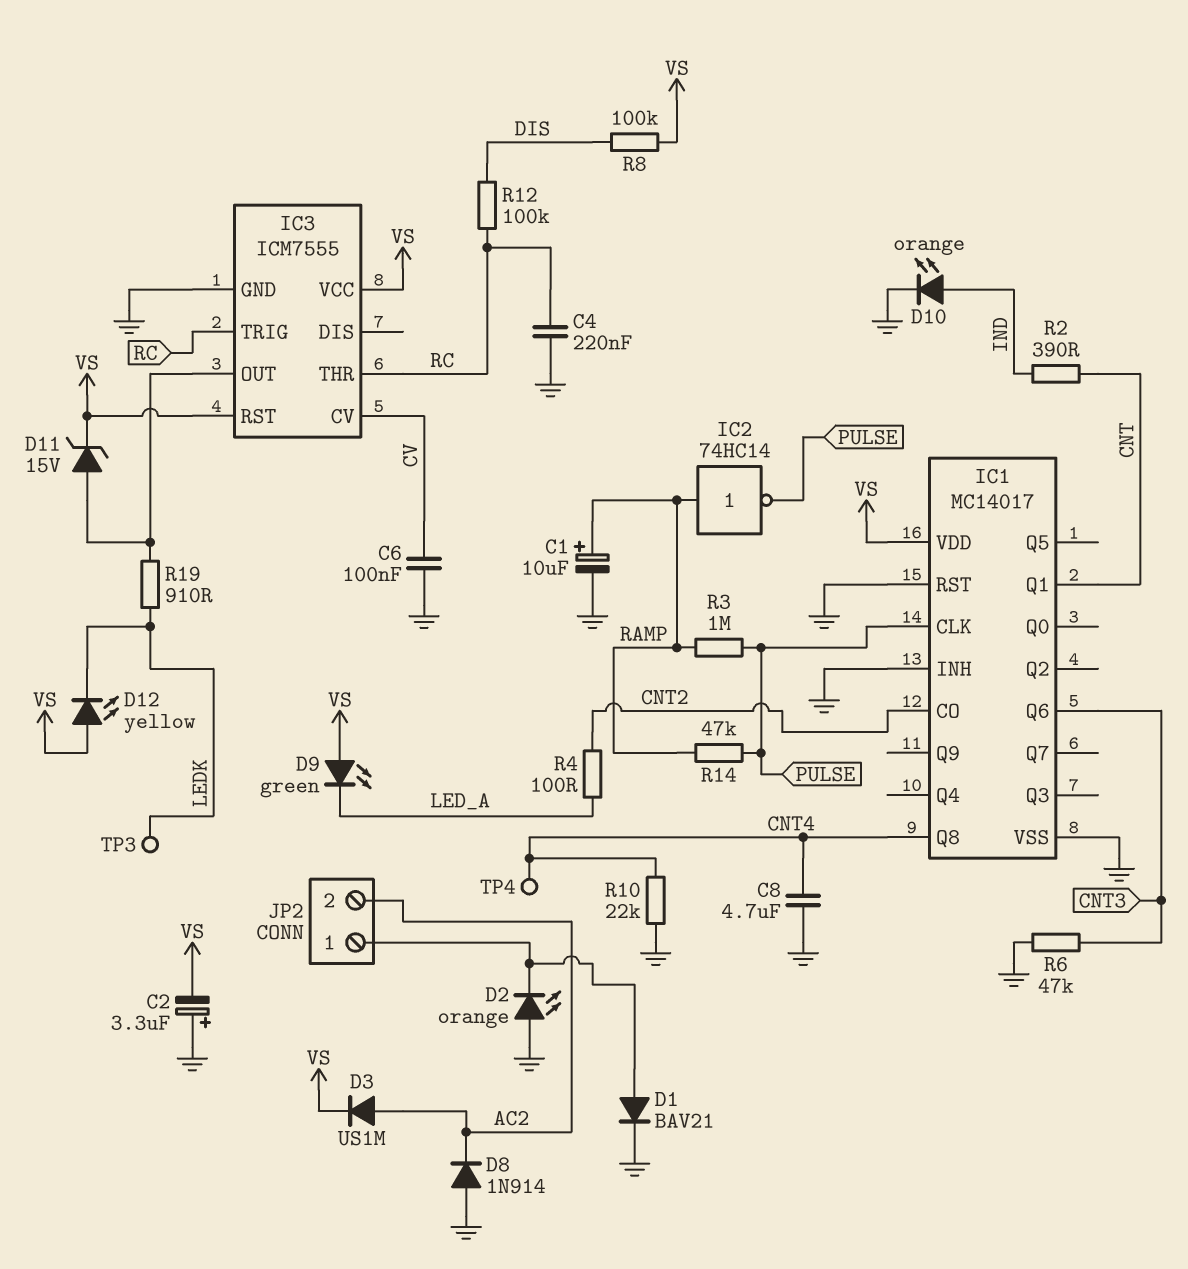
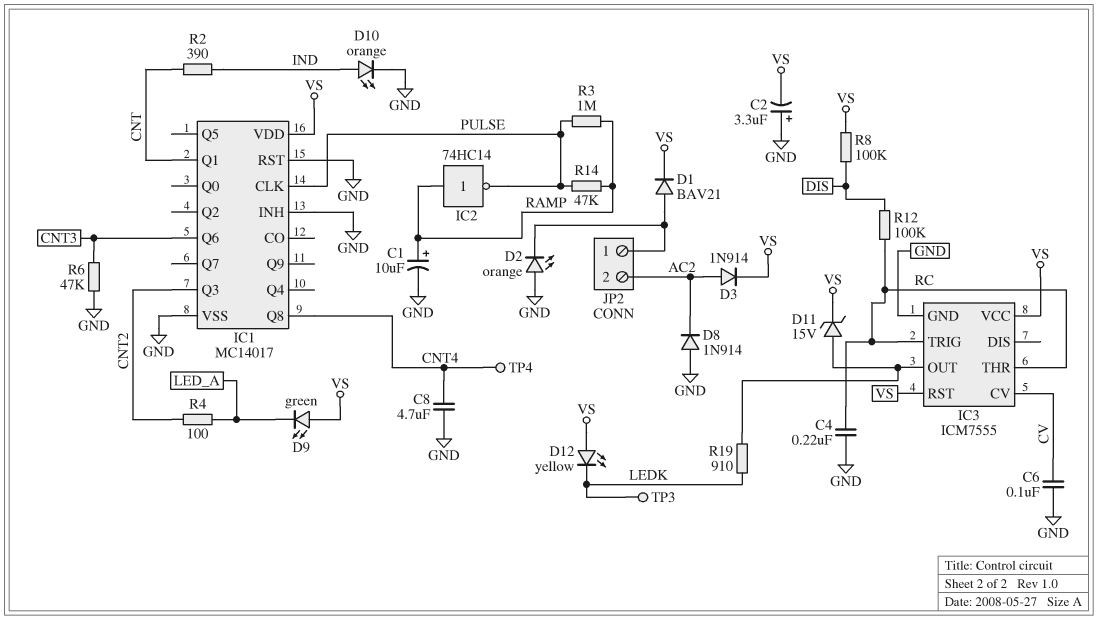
D1: diode BAV21 (A JP2/1, K GND) -> diode BAV21 (A JP2/1, K VS)
D3: diode US1M (A AC2, K VS) -> diode 1N914 (A AC2, K VS)
IC1 pin CO: CNT2 -> none
IC1 pin Q3: none -> CNT2
R10: 22k (CNT4, GND) -> none

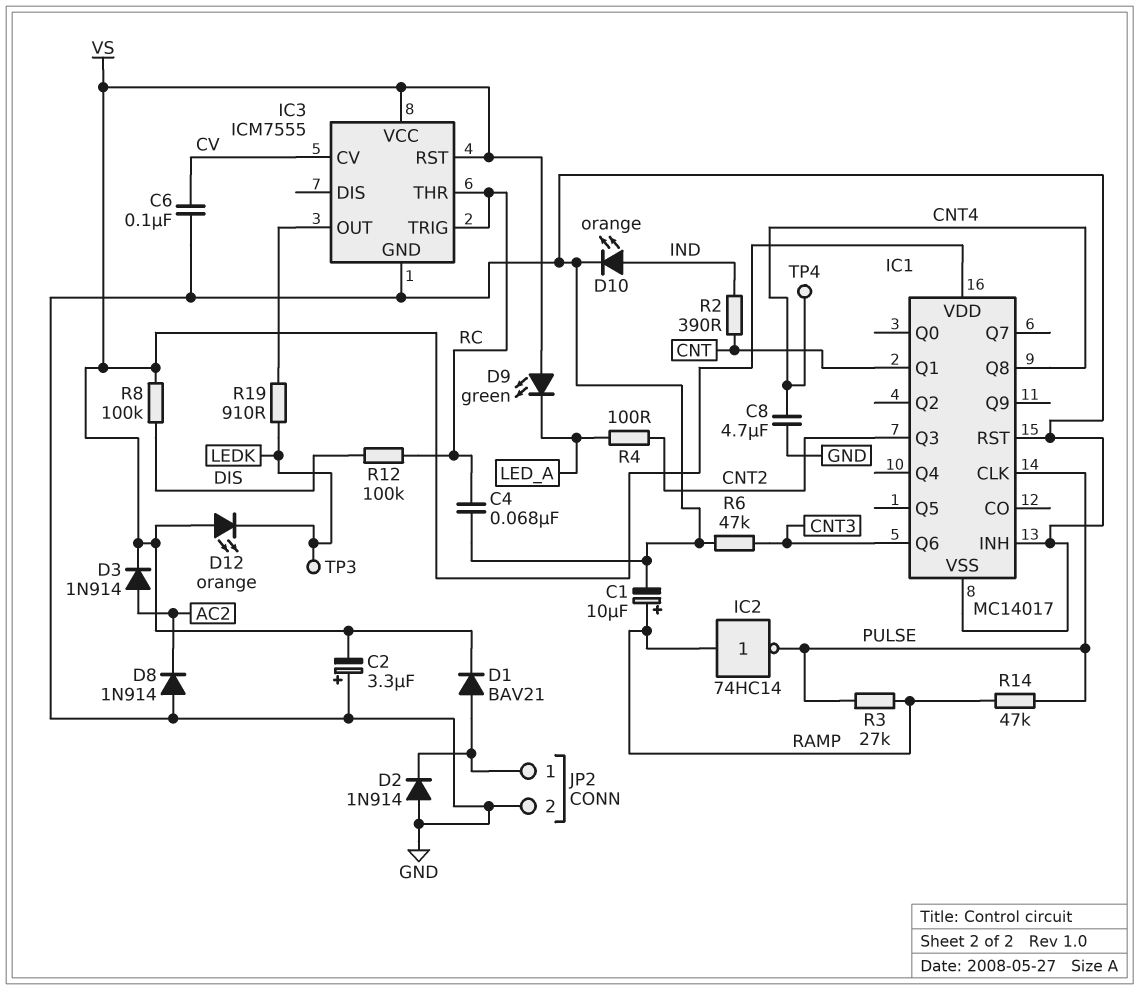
C4: 220nF (GND, RC) -> 68nF (GND, RC)
D2: LED orange (A GND, K JP2/1) -> diode 1N914 (A GND, K JP2/1)
D11: zener 15V (A IC3/OUT, K VS) -> none
D12: LED yellow (A VS, K LEDK) -> LED orange (A VS, K LEDK)
JP2 pin 2: AC2 -> GND
R3: 1M (PULSE, RAMP) -> 27k (PULSE, RAMP)

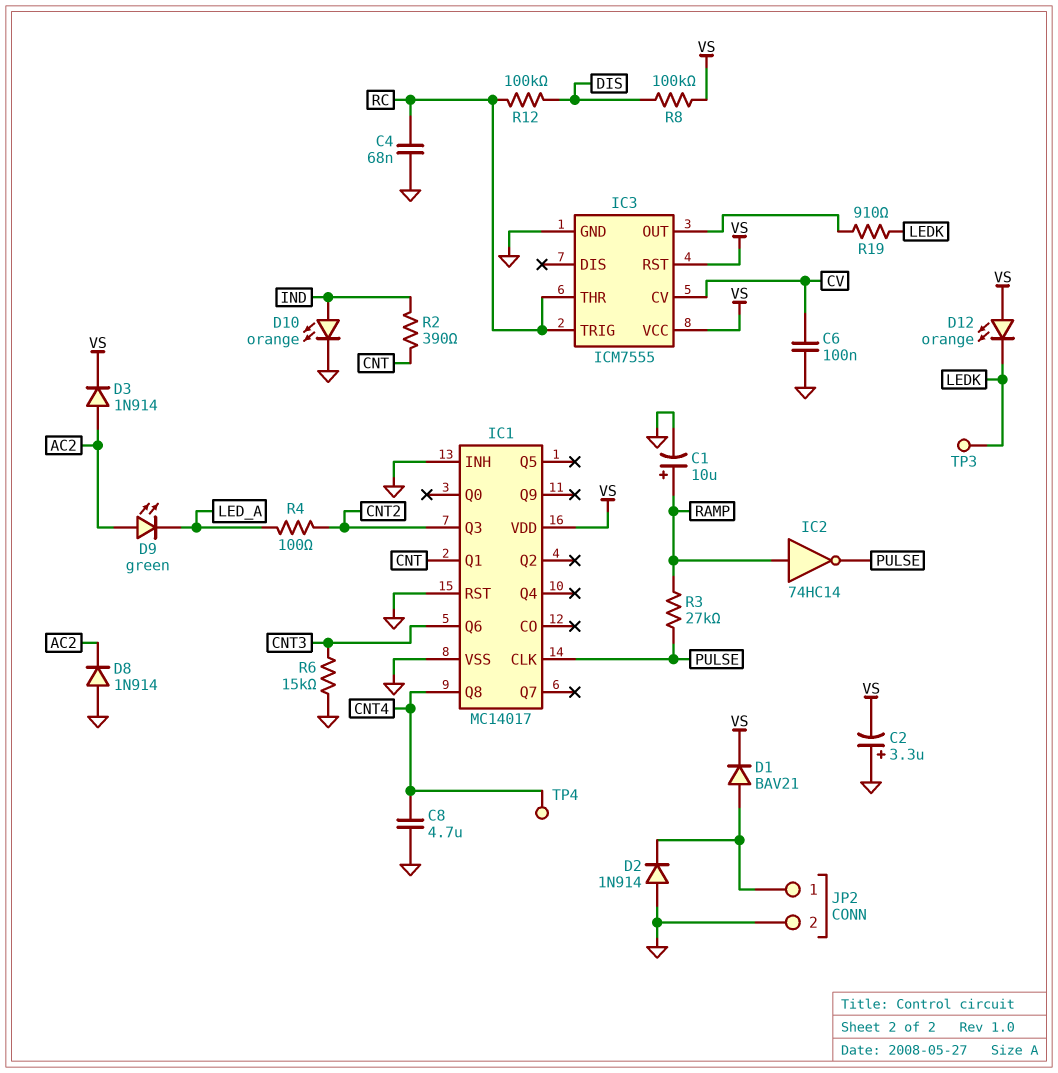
D9: LED green (A VS, K LED_A) -> LED green (A AC2, K LED_A)
R6: 47k (CNT3, GND) -> 15k (CNT3, GND)
R14: 47k (PULSE, RAMP) -> none

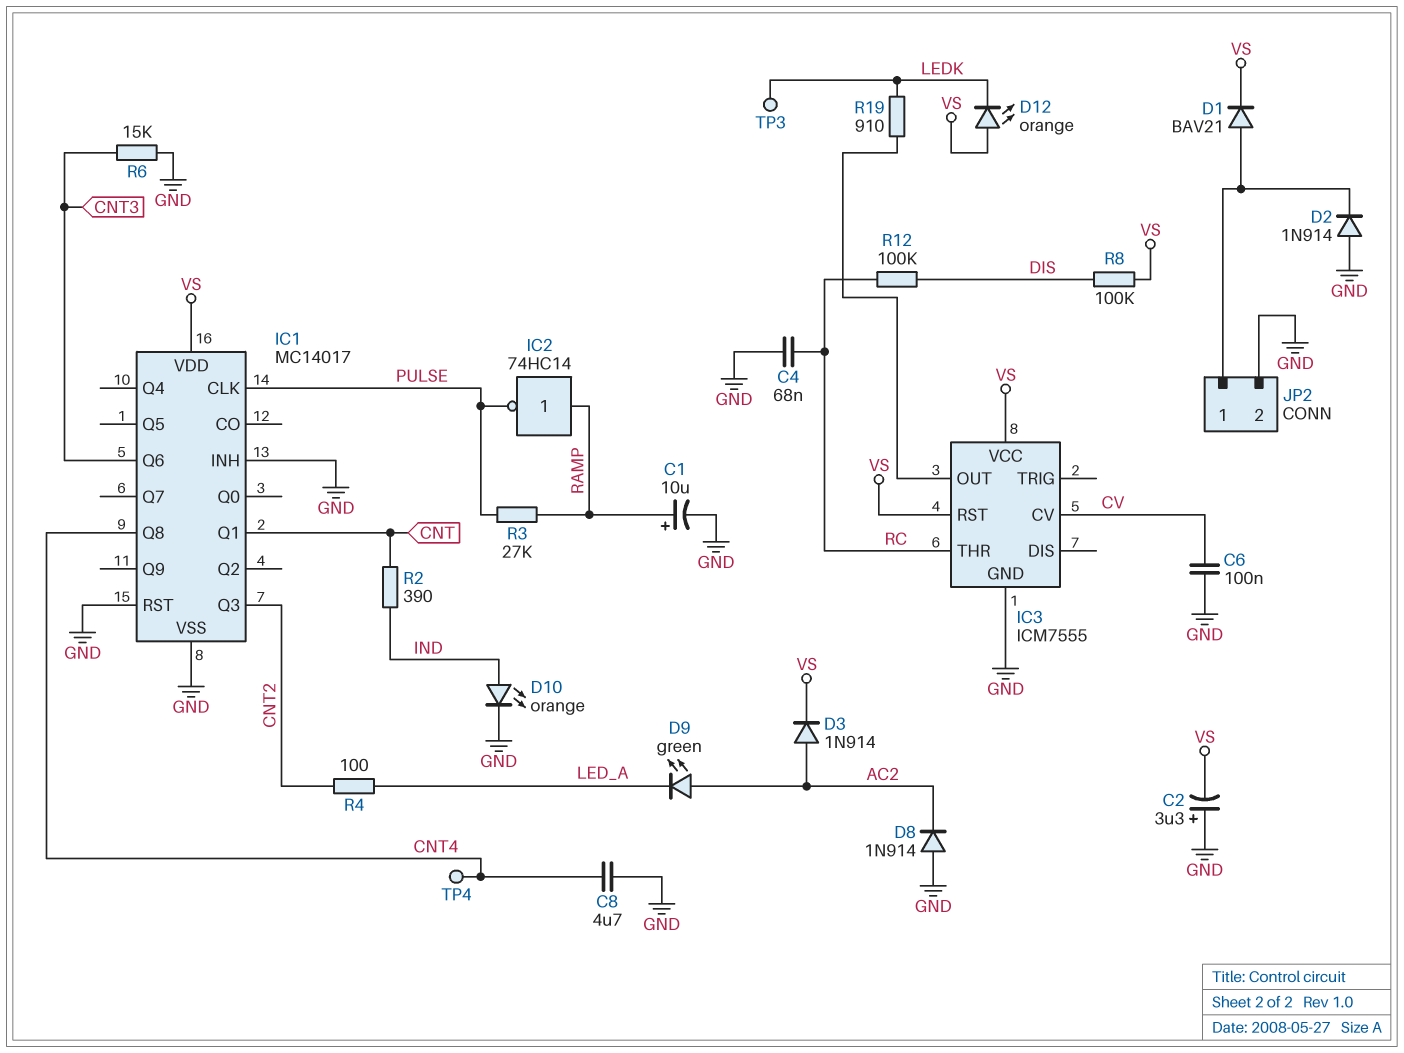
IC3 pin TRIG: RC -> none

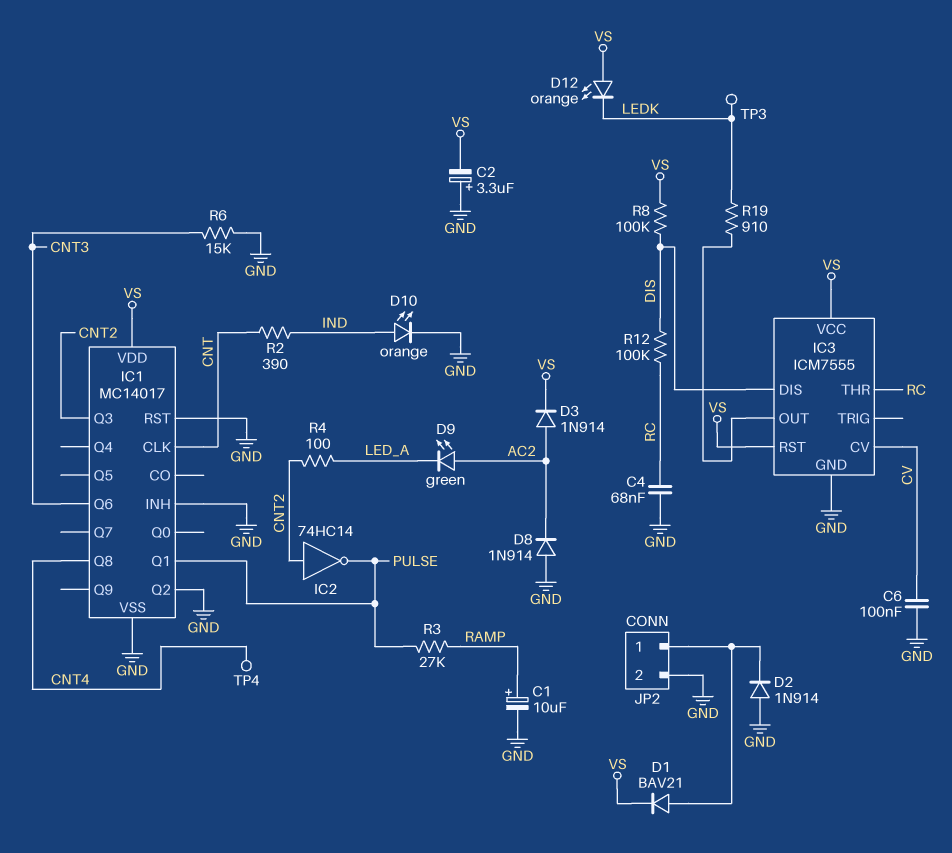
C8: 4.7uF (CNT4, GND) -> none
IC1 pin CLK: PULSE -> CNT
IC1 pin Q1: CNT -> PULSE
IC1 pin Q2: none -> GND
IC2: NOT 74HC14 (in RAMP, out PULSE) -> NOT 74HC14 (in CNT2, out PULSE)
IC3 pin DIS: none -> DIS

